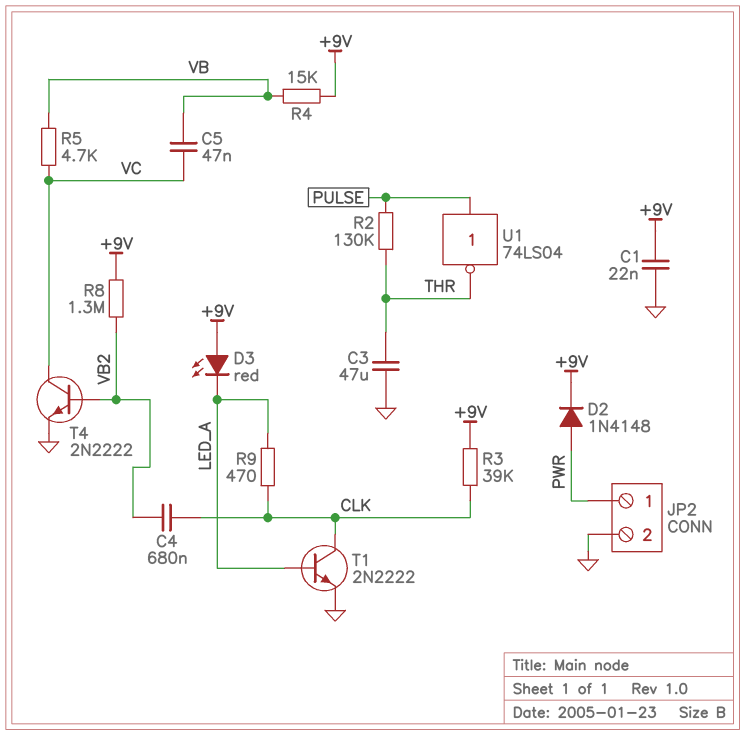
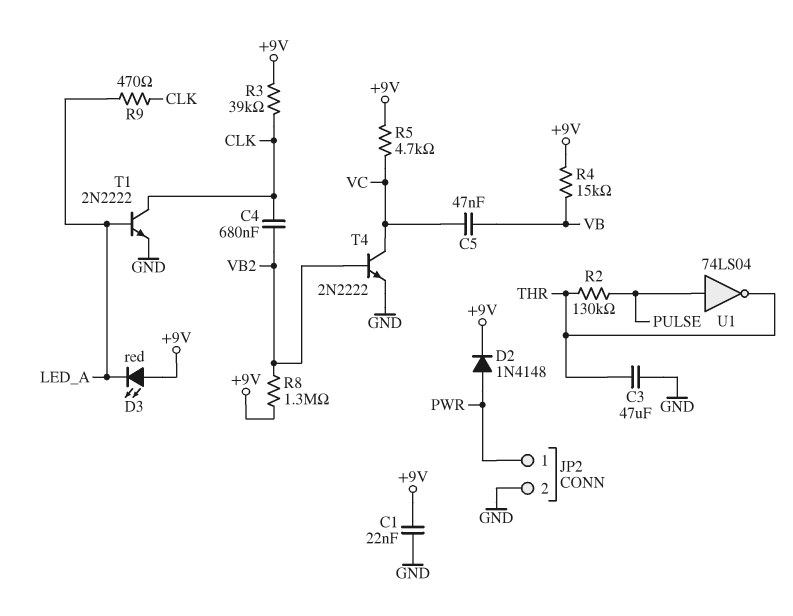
R5: 4.7k (VB, VC) -> 4.7k (+9V, VC)

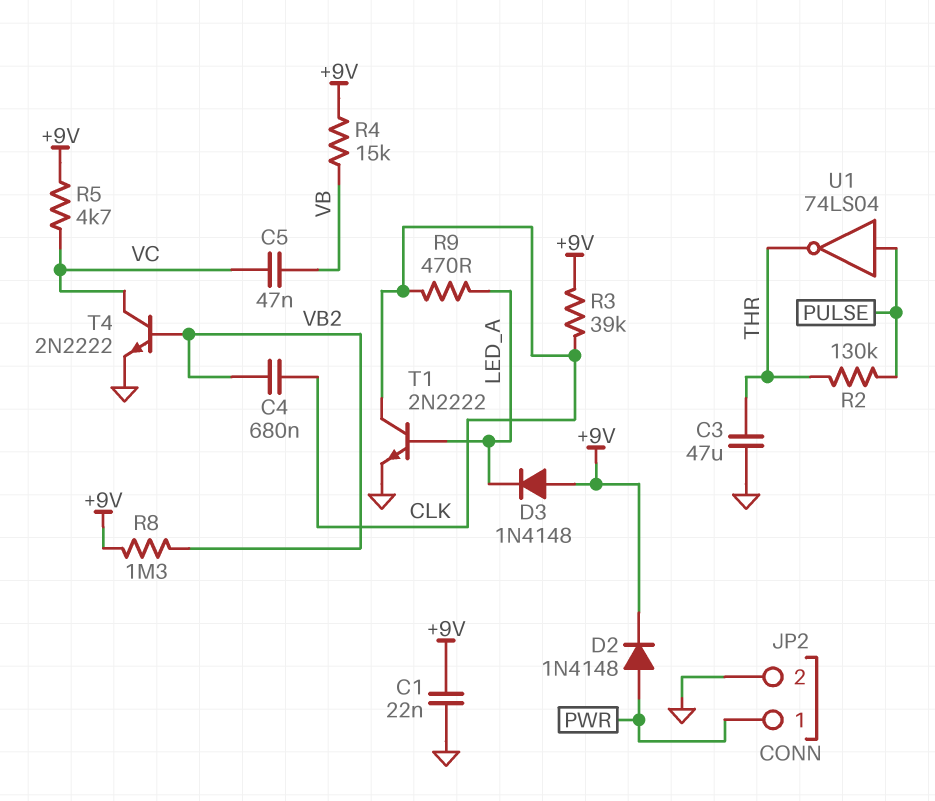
D3: LED red (A +9V, K LED_A) -> diode 1N4148 (A +9V, K LED_A)

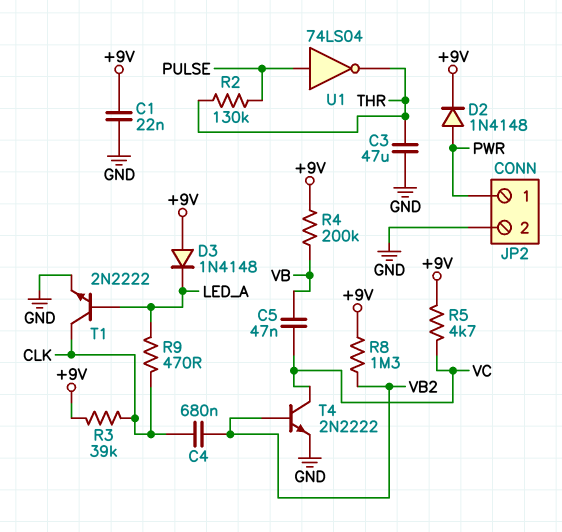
R4: 15k (+9V, VB) -> 200k (+9V, VB)

